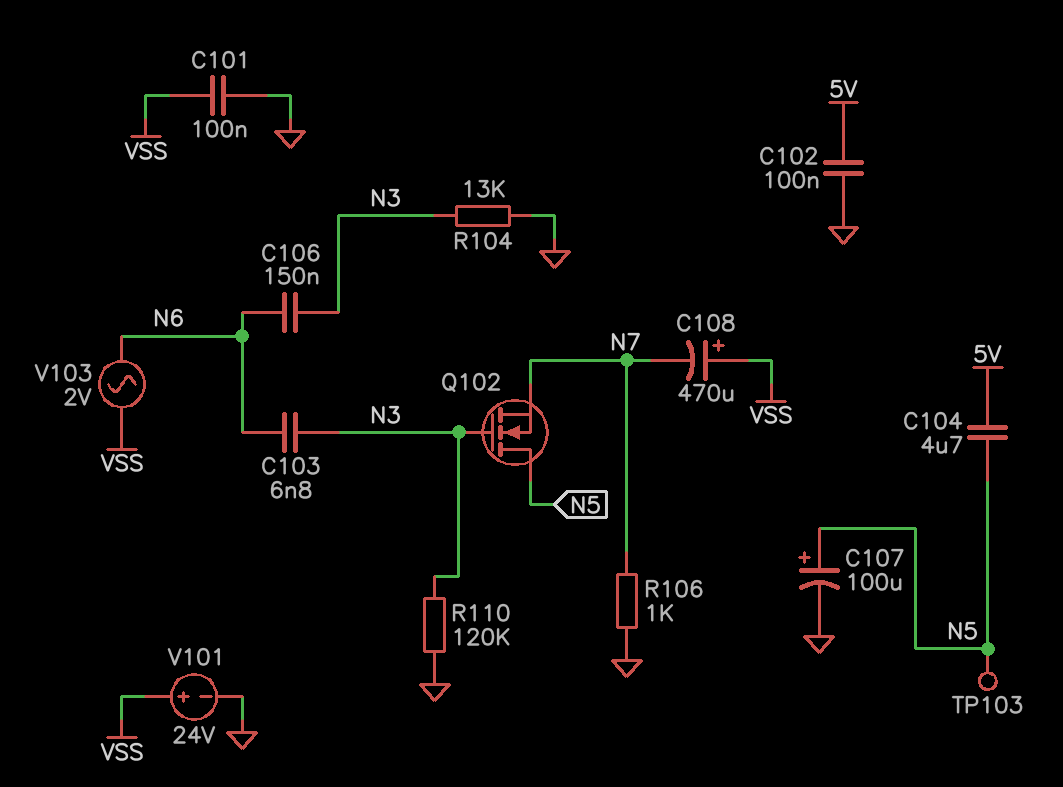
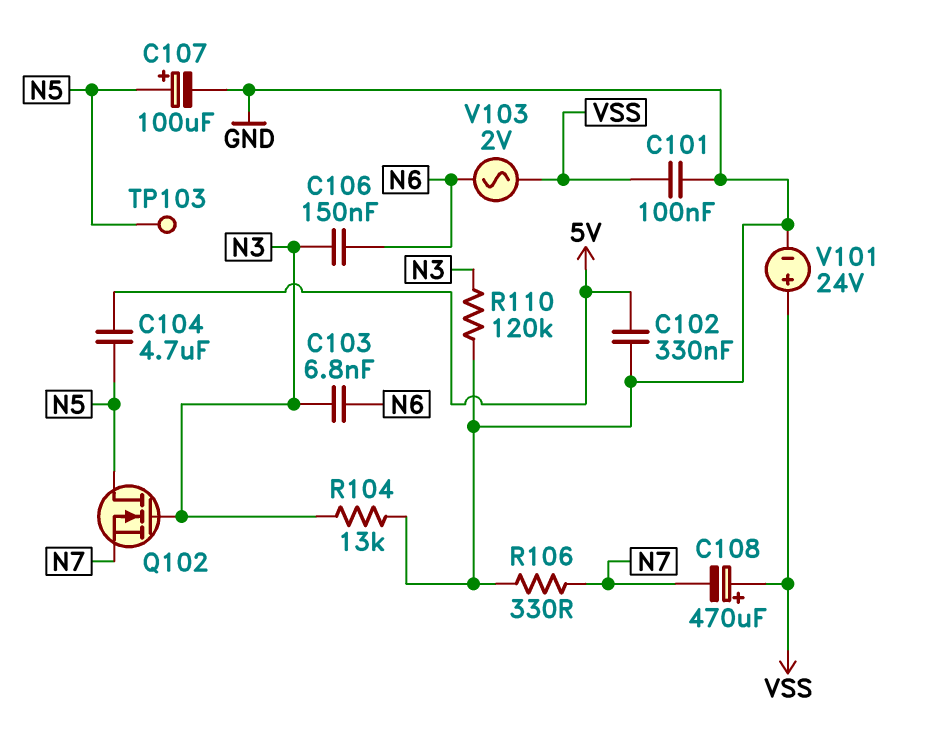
C102: 100nF (5V, GND) -> 330nF (5V, GND)
R106: 1k (GND, N7) -> 330 (GND, N7)

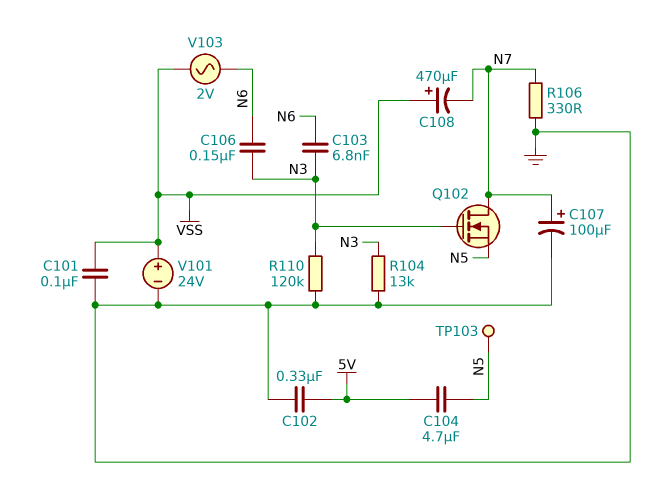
C107: 100uF (plus N5, minus GND) -> 100uF (plus N7, minus GND)
Q102: NMOS (G N3, D N5, S N7) -> NMOS (G N3, D N7, S N5)

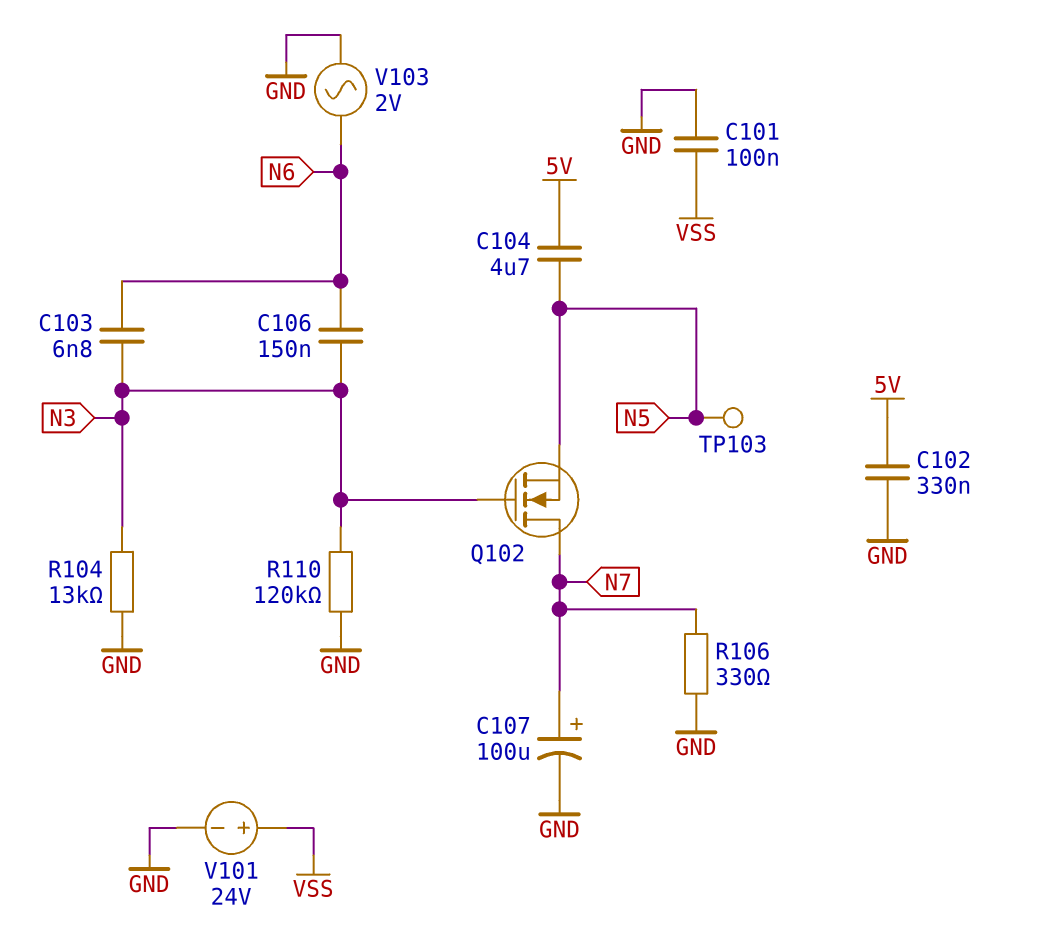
C108: 470uF (plus VSS, minus N7) -> none
V103: AC 2V (N6, VSS) -> AC 2V (GND, N6)

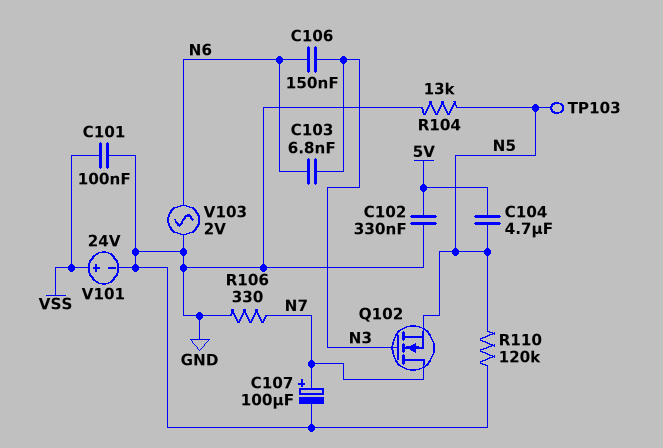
R104: 13k (GND, N3) -> 13k (GND, N5)
R110: 120k (GND, N3) -> 120k (GND, N5)

